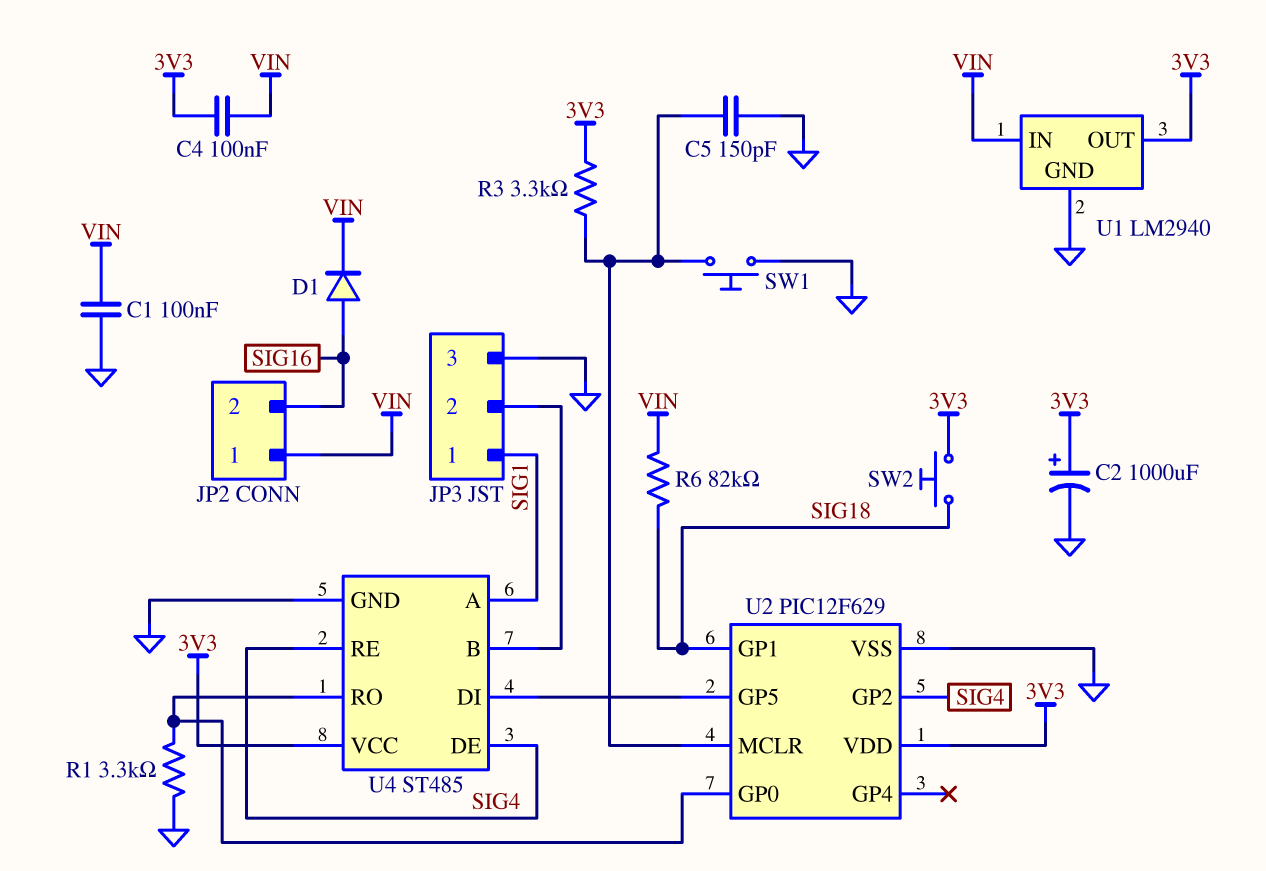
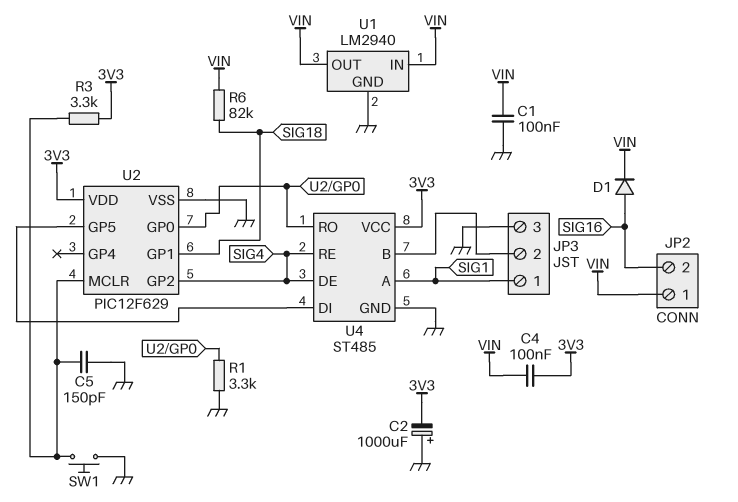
C2: 1000uF (plus 3V3, minus GND) -> 1000uF (plus GND, minus 3V3)
SW2: button (3V3, SIG18) -> none
U1 pin OUT: 3V3 -> VIN

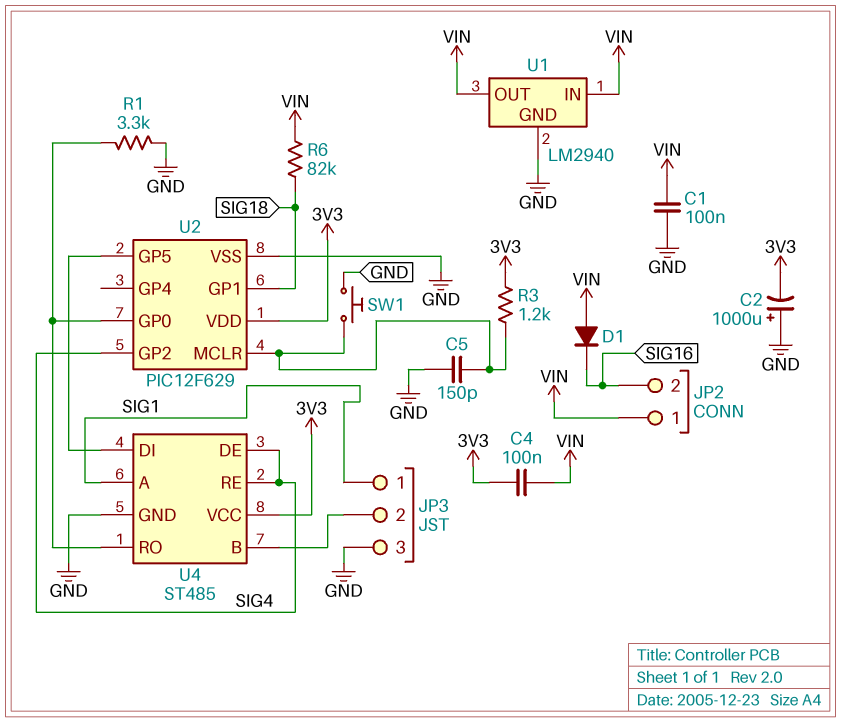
D1: diode (A SIG16, K VIN) -> diode (A VIN, K SIG16)
R3: 3.3k (3V3, U2/MCLR) -> 1.2k (3V3, U2/MCLR)

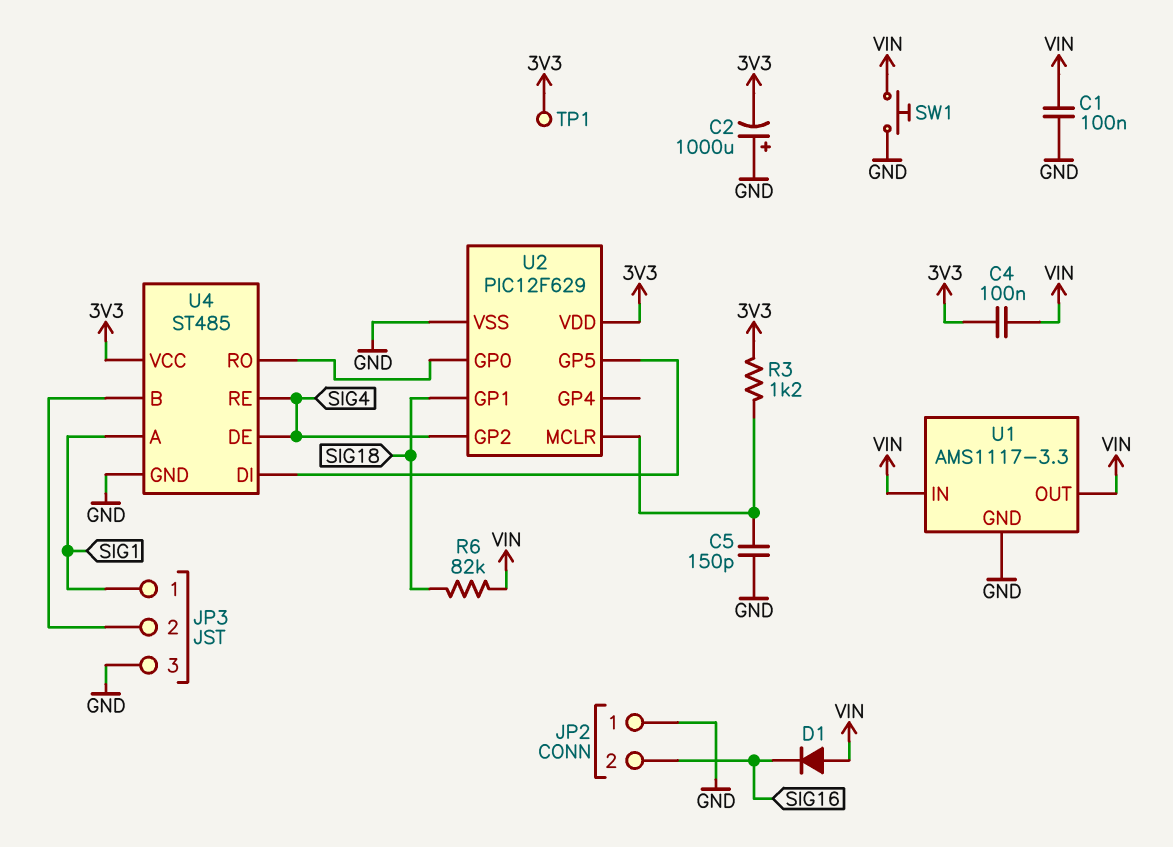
JP2 pin 1: VIN -> GND
R1: 3.3k (GND, U2/GP0) -> none
SW1: button (GND, U2/MCLR) -> button (GND, VIN)
TP1: none -> test point (3V3)
U1: LM2940 -> AMS1117-3.3

